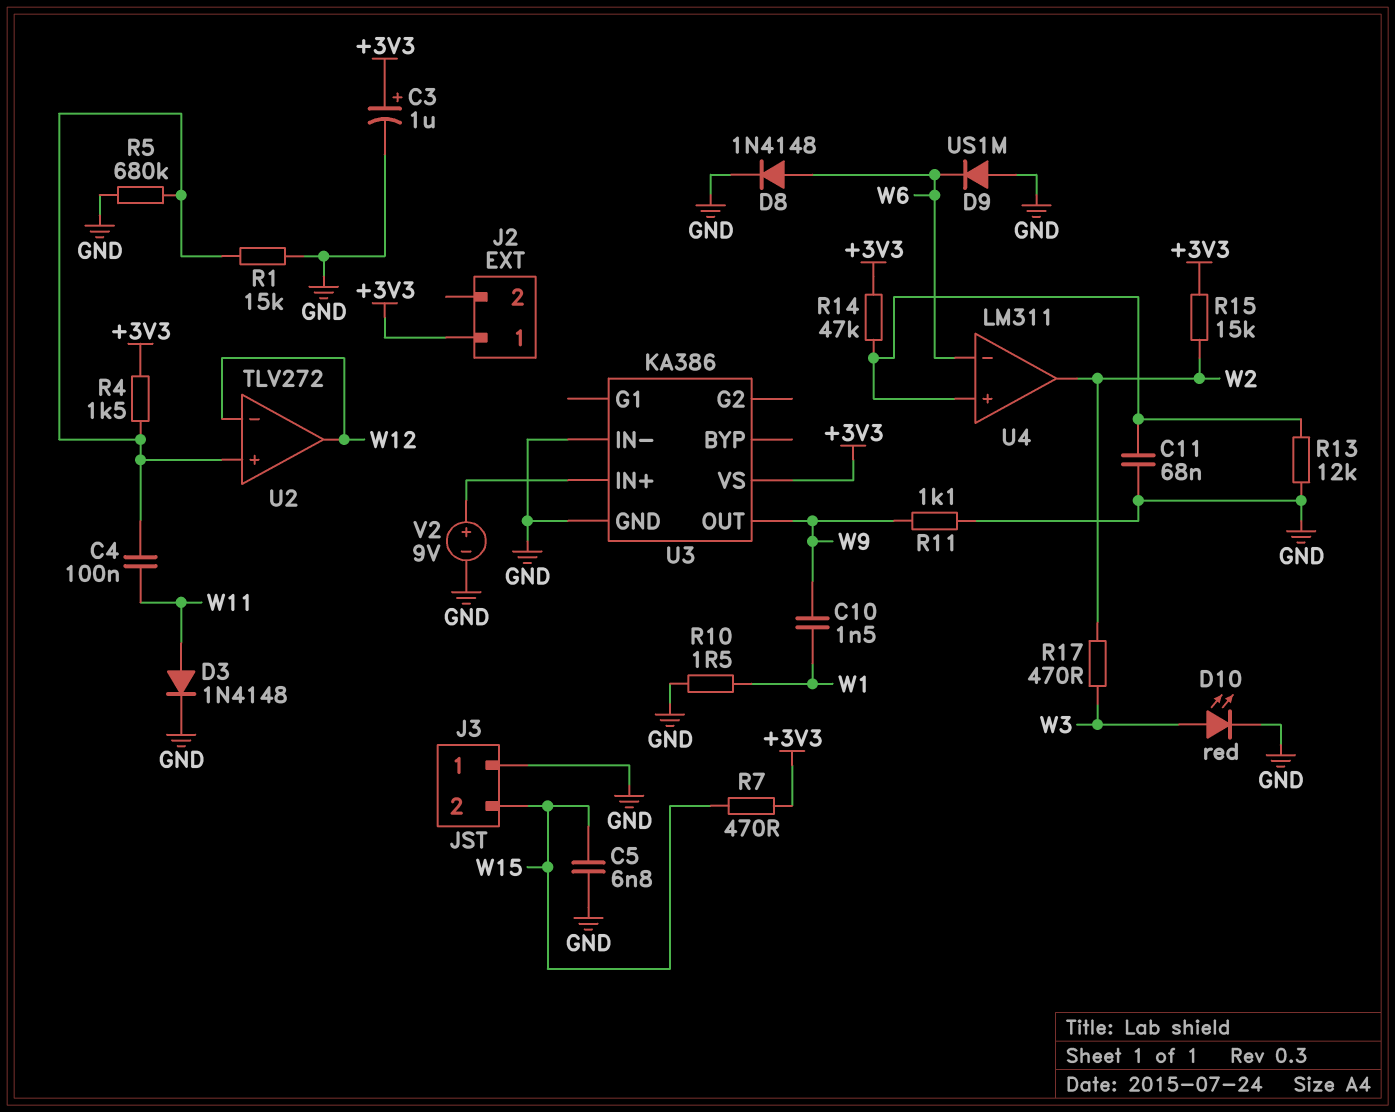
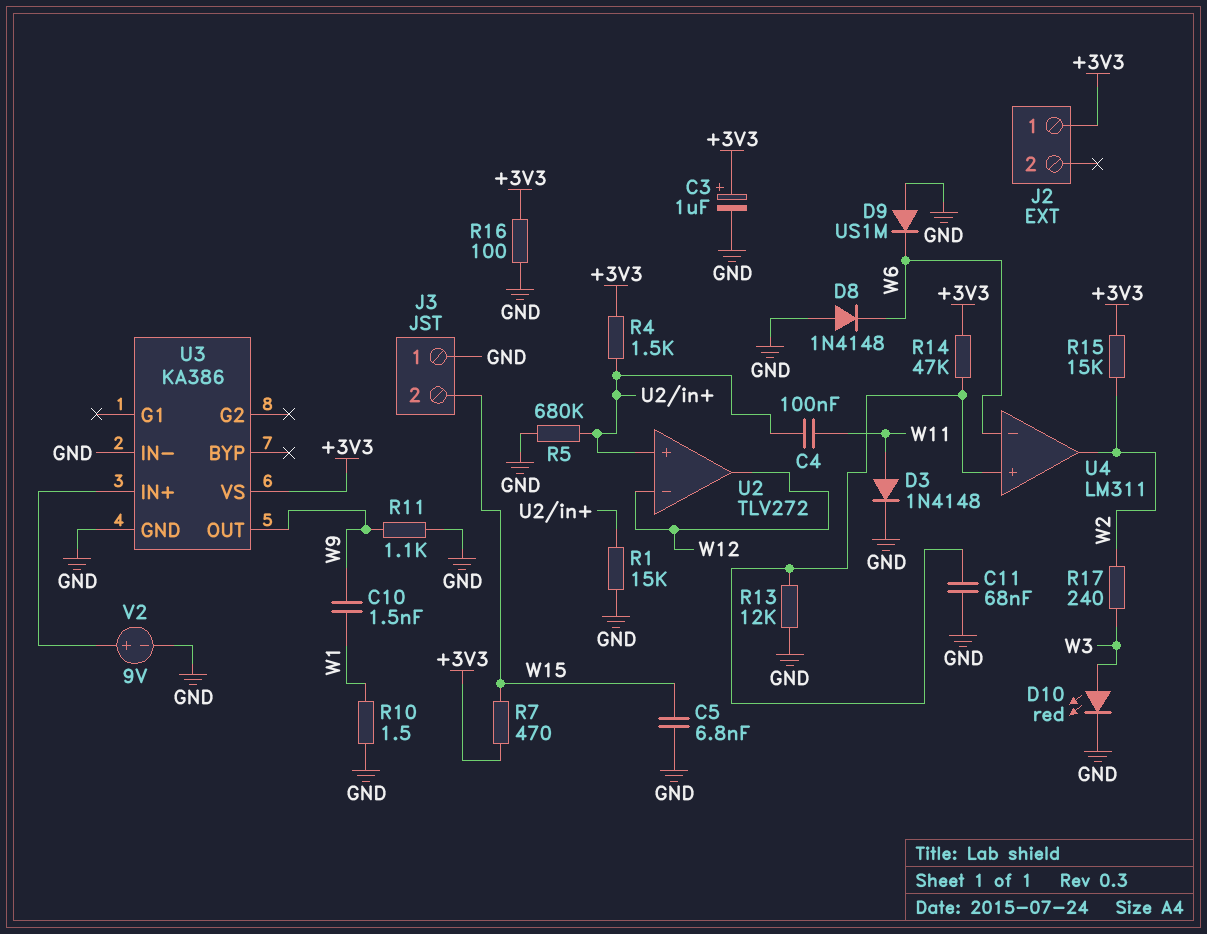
D8: diode 1N4148 (A W6, K GND) -> diode 1N4148 (A GND, K W6)
R16: none -> 100 (+3V3, GND)
R17: 470 (W2, W3) -> 240 (W2, W3)

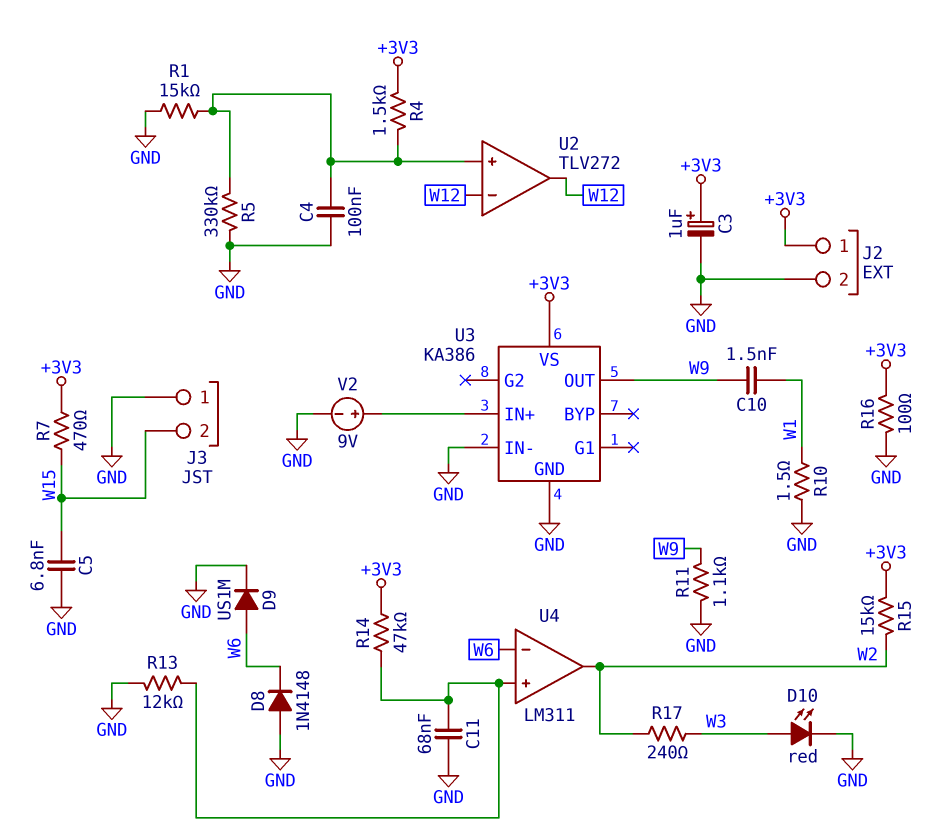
C4: 100nF (U2/in+, W11) -> 100nF (GND, U2/in+)
D3: diode 1N4148 (A W11, K GND) -> none
D9: diode US1M (A GND, K W6) -> diode US1M (A W6, K GND)
J2 pin 2: none -> GND
R5: 680k (GND, U2/in+) -> 330k (GND, U2/in+)

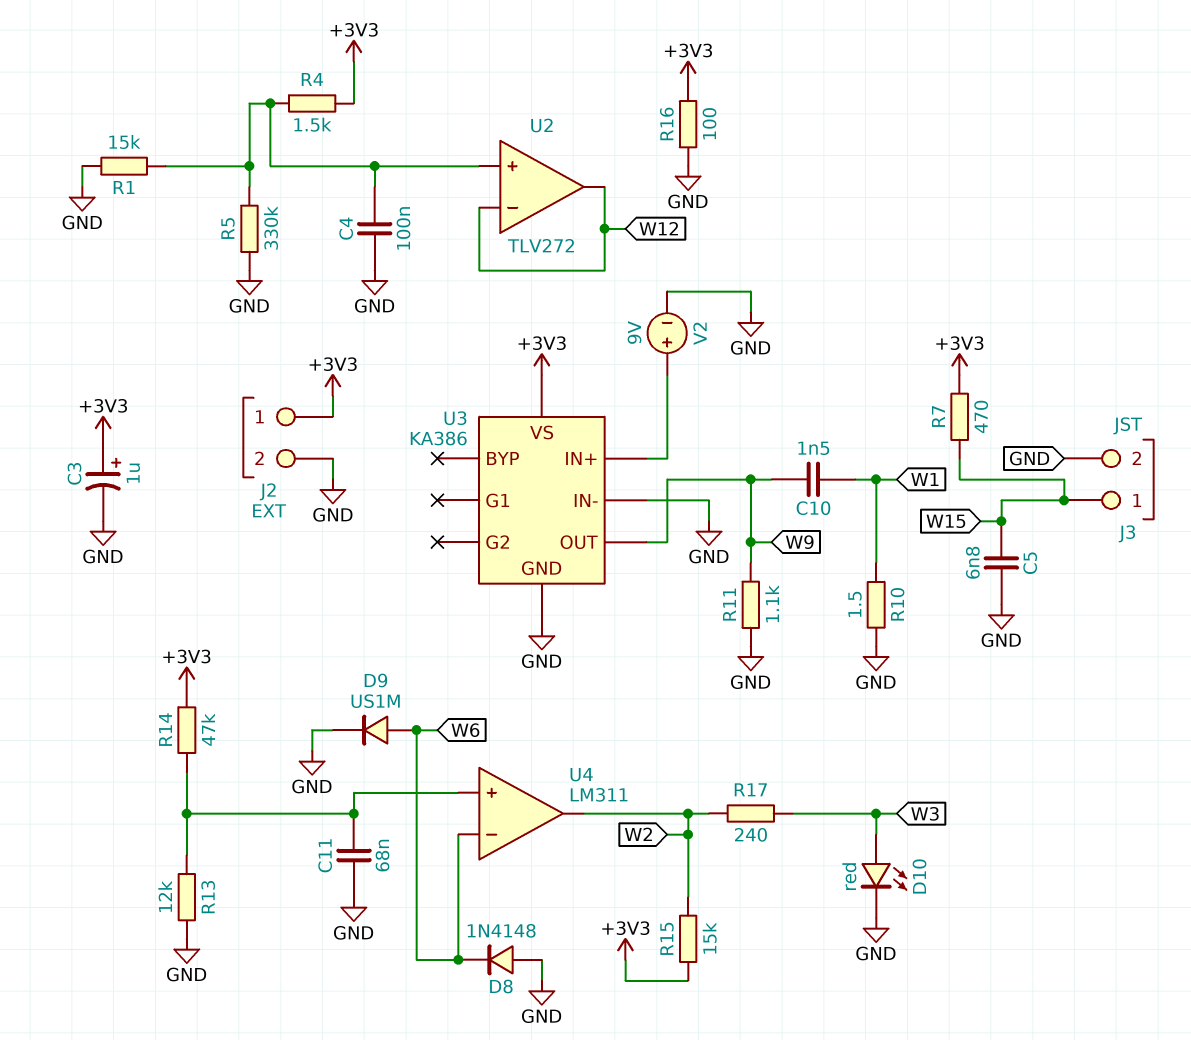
J3 pin 1: GND -> W15
J3 pin 2: W15 -> GND

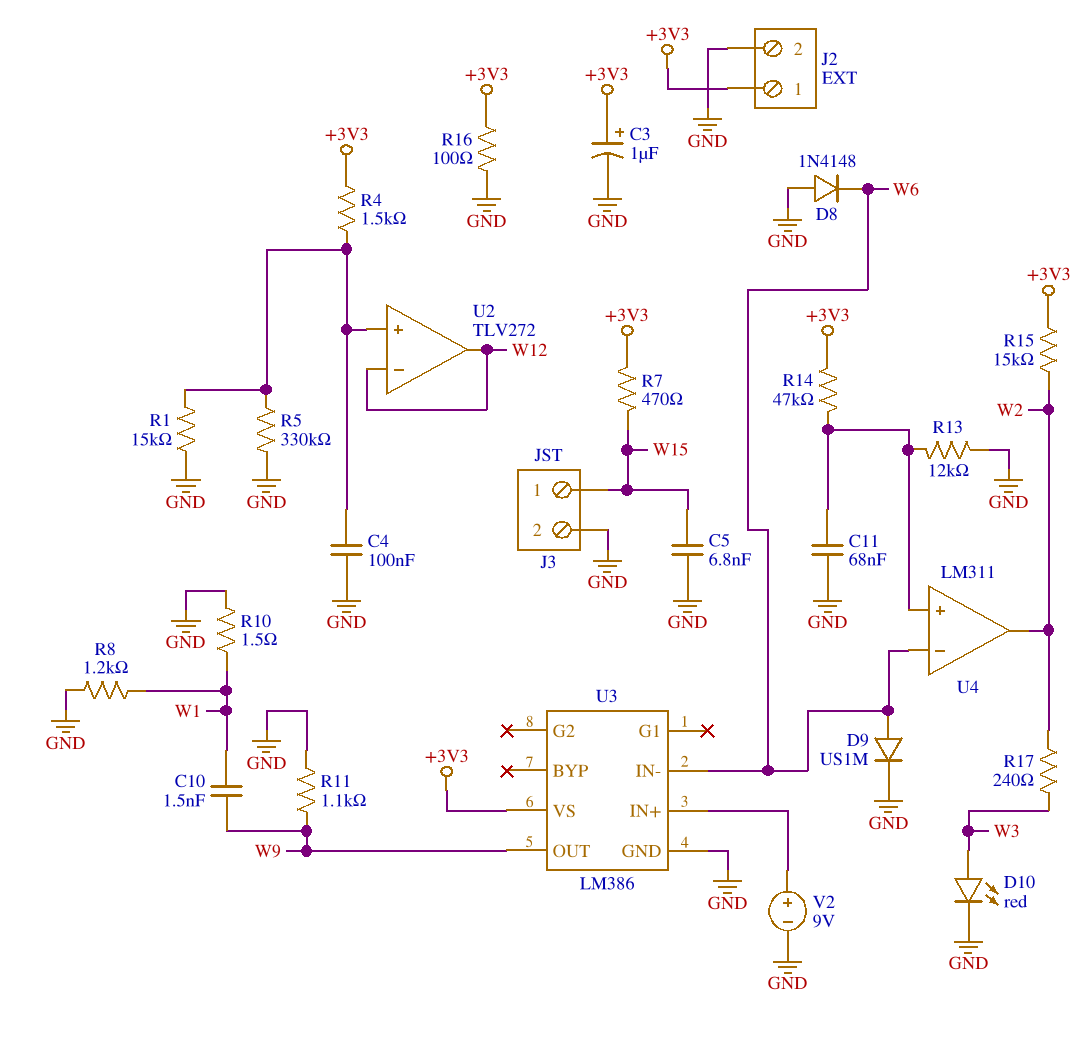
R8: none -> 1.2k (GND, W1)
U3: KA386 -> LM386
U3 pin IN-: GND -> W6

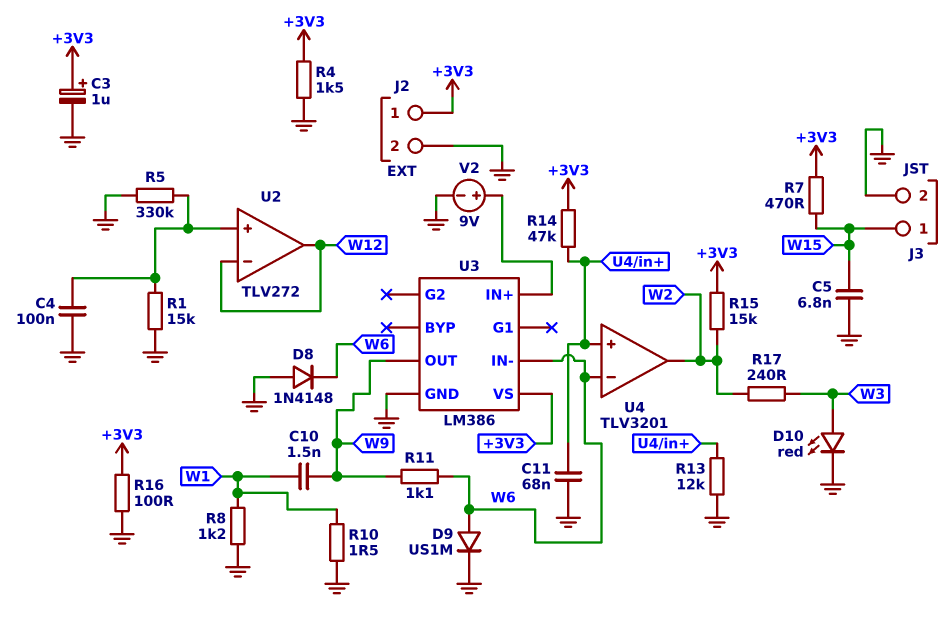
R4: 1.5k (+3V3, U2/in+) -> 1.5k (+3V3, GND)
R11: 1.1k (GND, W9) -> 1.1k (W6, W9)
U4: LM311 -> TLV3201

